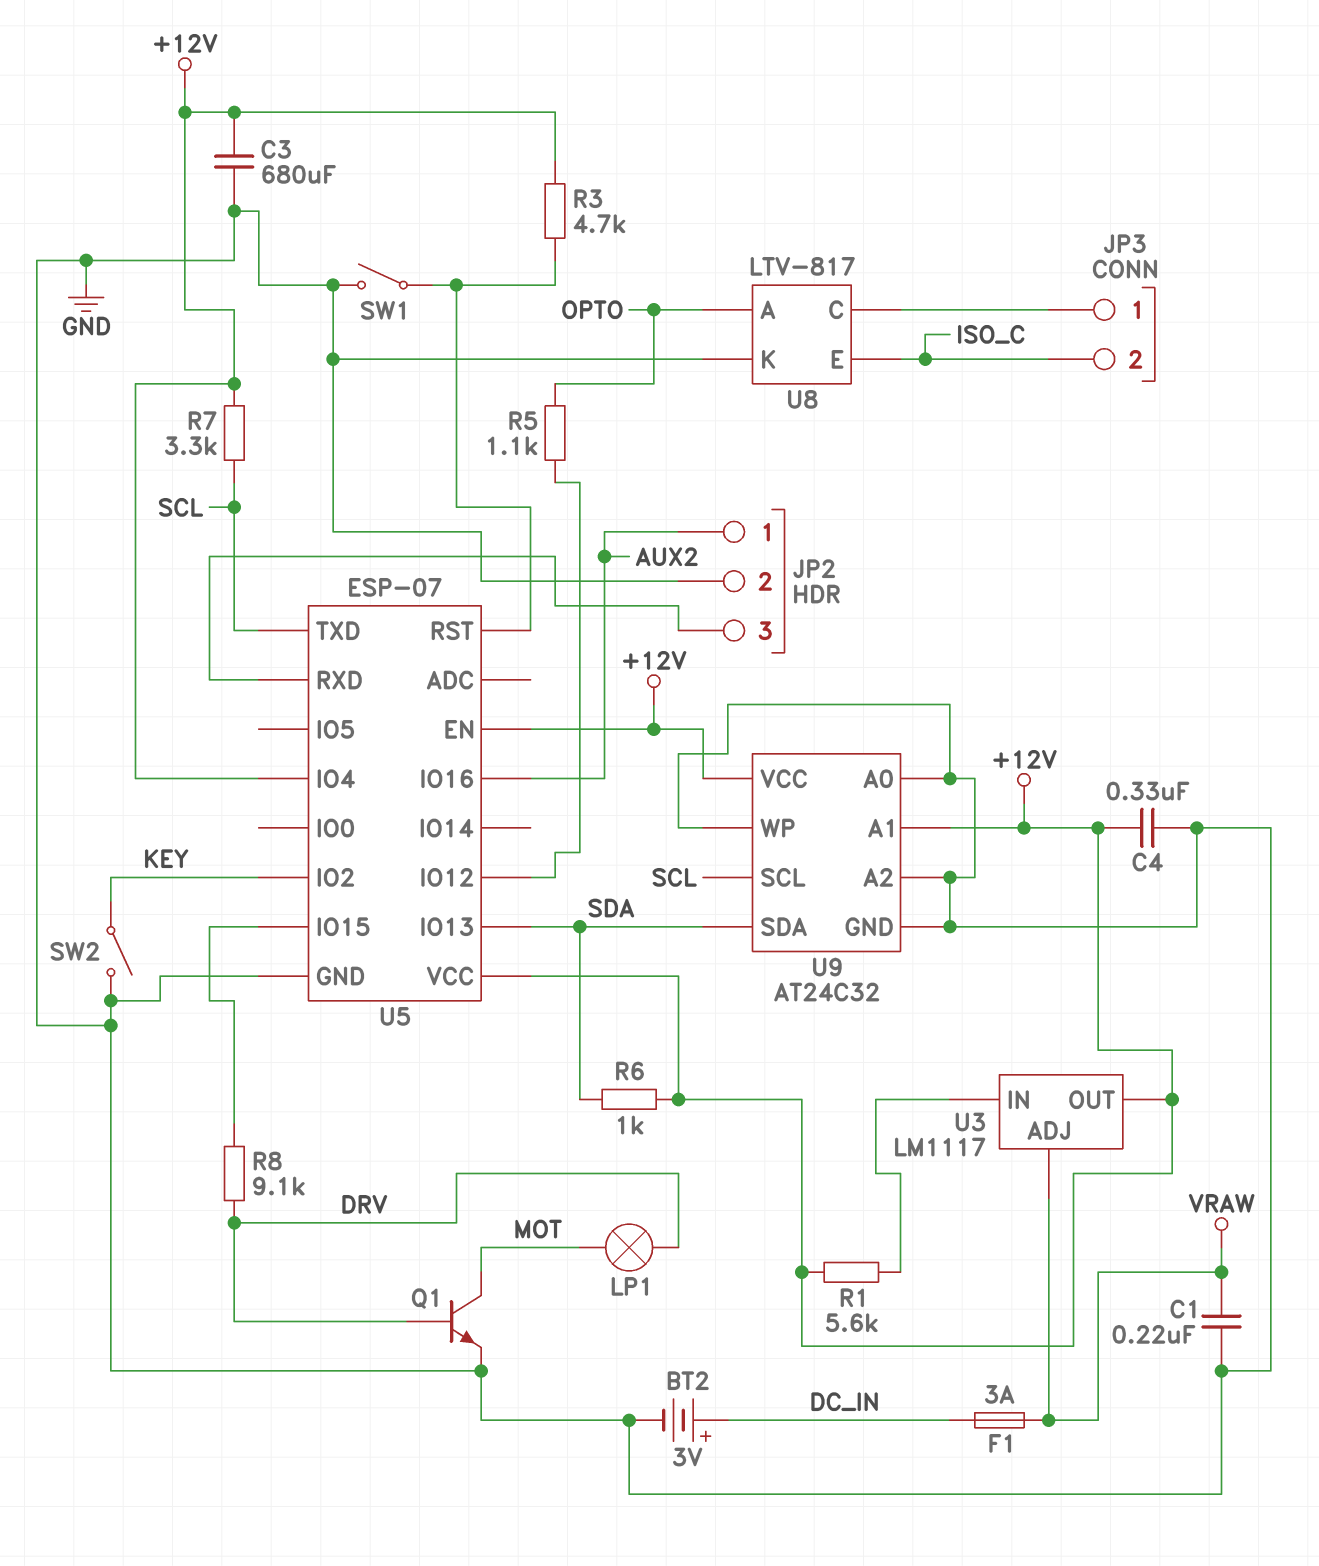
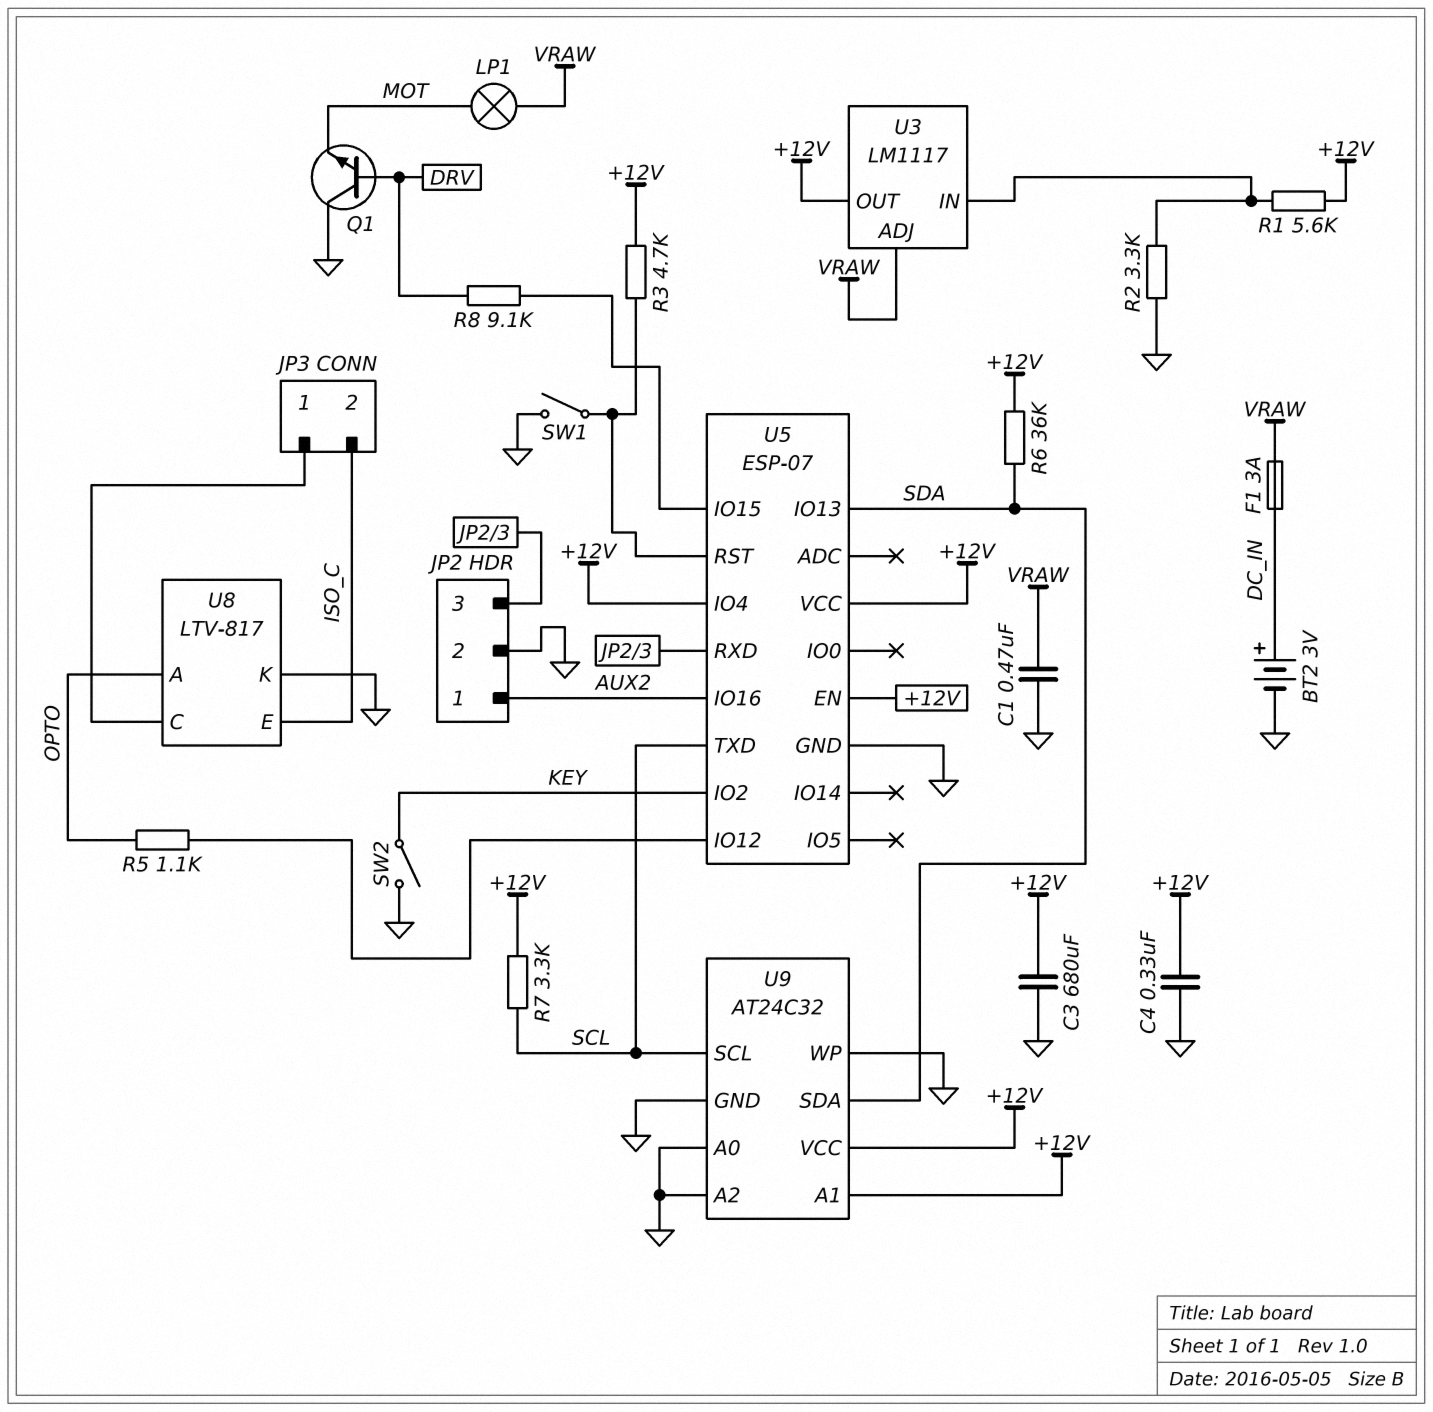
C1: 220nF (GND, VRAW) -> 470nF (GND, VRAW)
LP1: lamp (DRV, MOT) -> lamp (MOT, VRAW)
Q1: NPN (B DRV, C MOT, E GND) -> NPN (B DRV, C GND, E MOT)
R2: none -> 3.3k (GND, U3/IN)
R6: 1k (+12V, SDA) -> 36k (+12V, SDA)

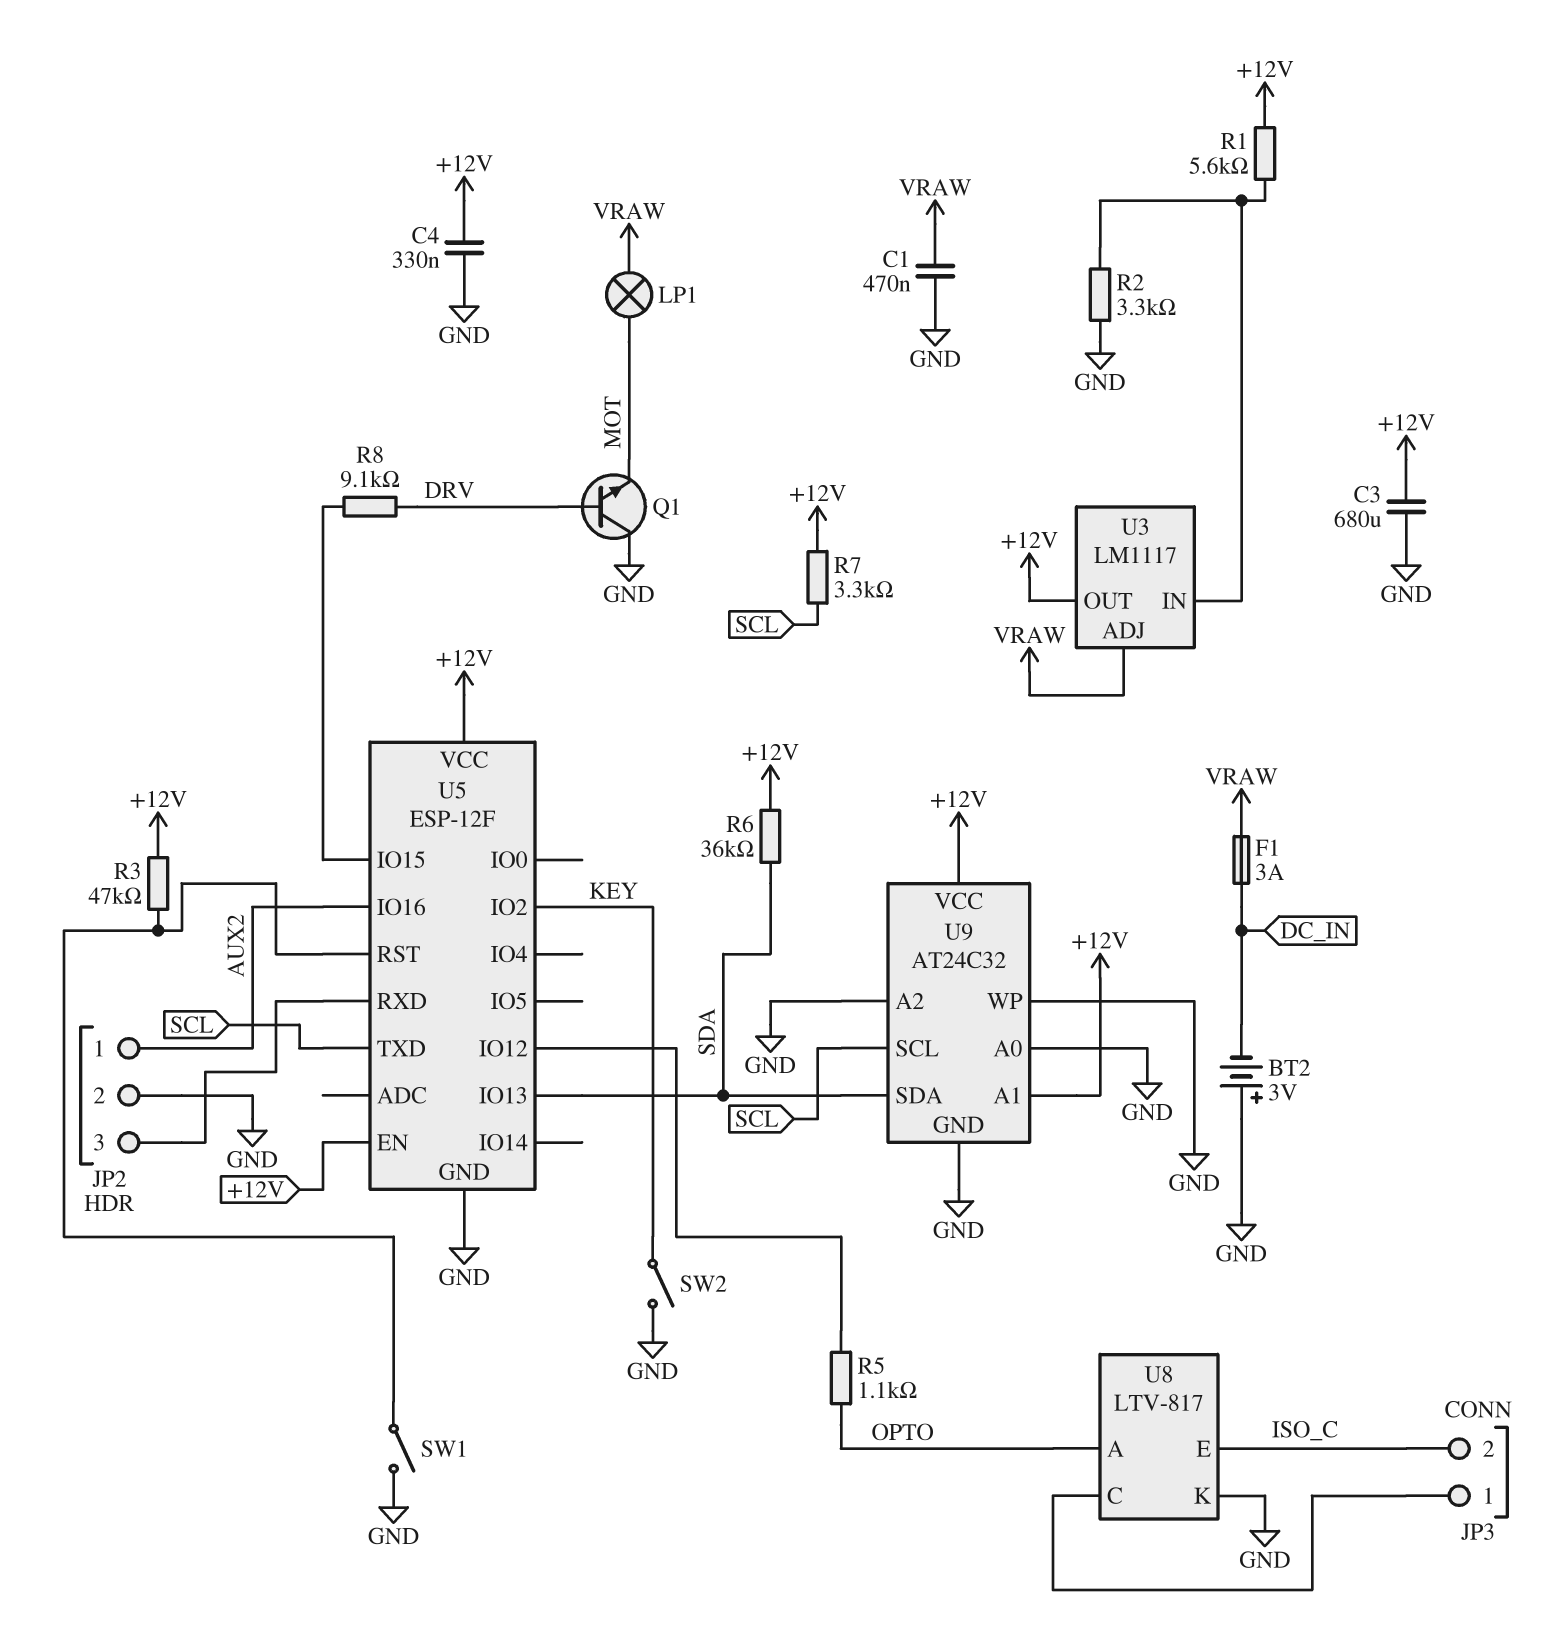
BT2: 3V (plus DC_IN, minus GND) -> 3V (plus GND, minus DC_IN)
R3: 4.7k (+12V, U5/RST) -> 47k (+12V, U5/RST)
U5: ESP-07 -> ESP-12F
U5 pin IO4: +12V -> none

